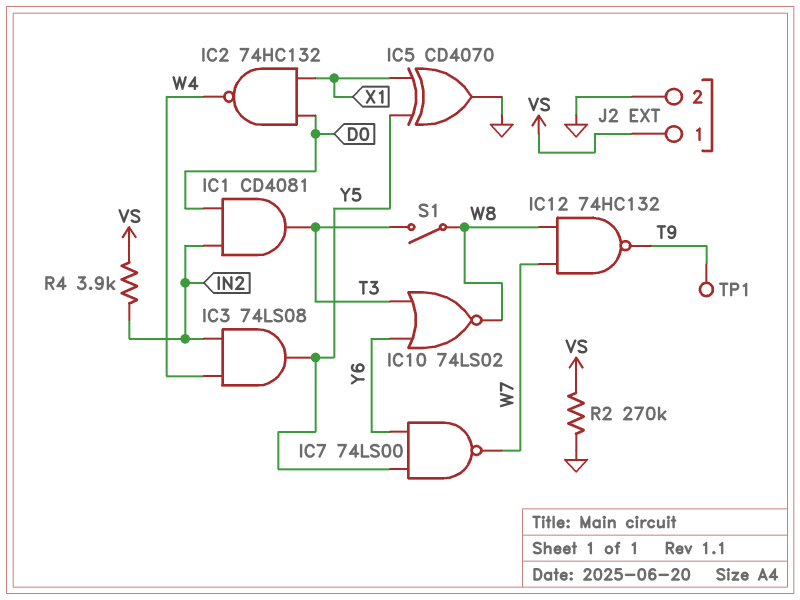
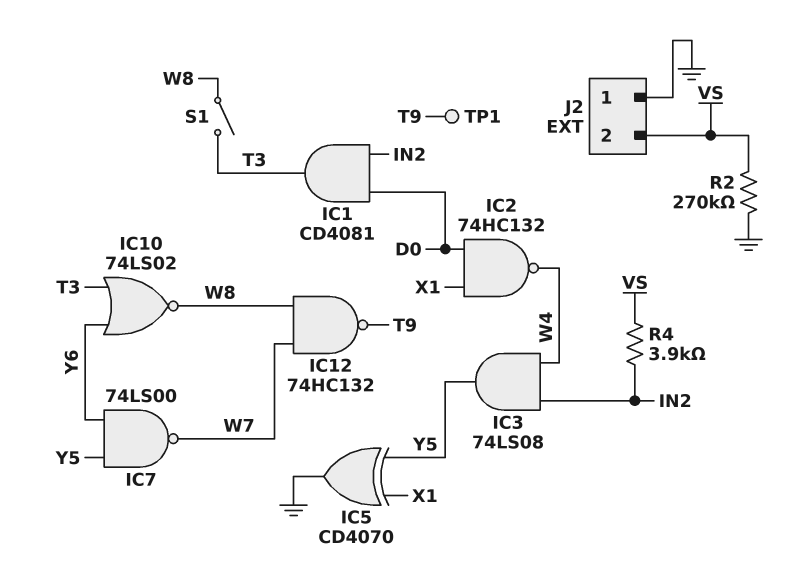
J2 pin 1: VS -> GND
J2 pin 2: GND -> VS

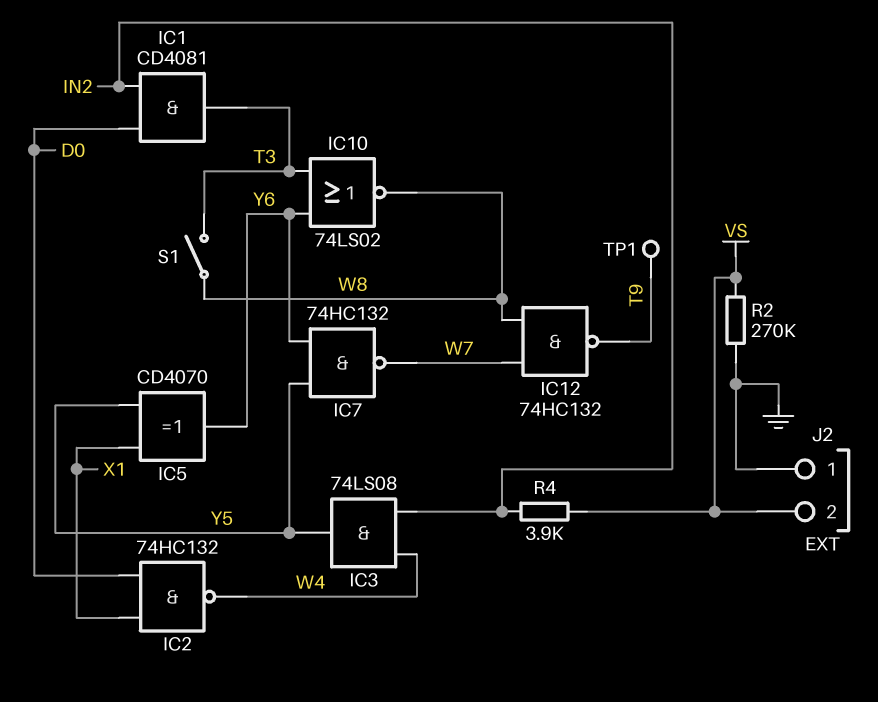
IC5: XOR CD4070 (in X1, in Y5, out GND) -> XOR CD4070 (in X1, in Y5, out Y6)
IC7: NAND 74LS00 (in Y5, in Y6, out W7) -> NAND 74HC132 (in Y5, in Y6, out W7)

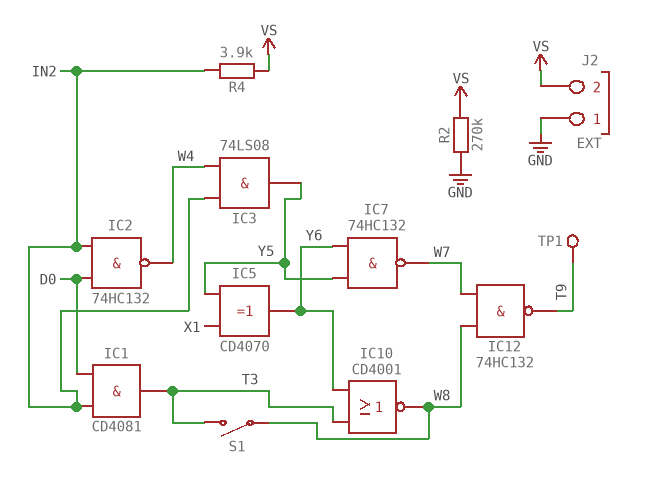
IC2: NAND 74HC132 (in D0, in X1, out W4) -> NAND 74HC132 (in D0, in IN2, out W4)
IC10: NOR 74LS02 (in T3, in Y6, out W8) -> NOR CD4001 (in T3, in Y6, out W8)

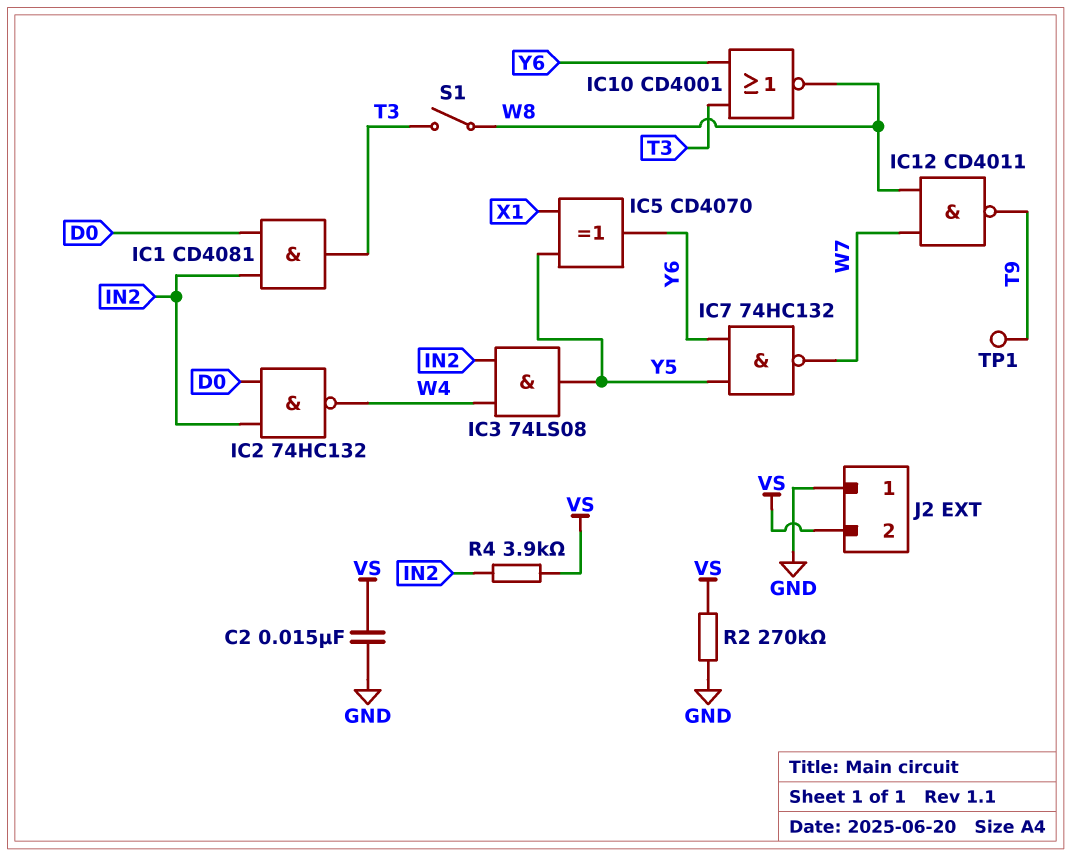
C2: none -> 15nF (GND, VS)
IC12: NAND 74HC132 (in W7, in W8, out T9) -> NAND CD4011 (in W7, in W8, out T9)

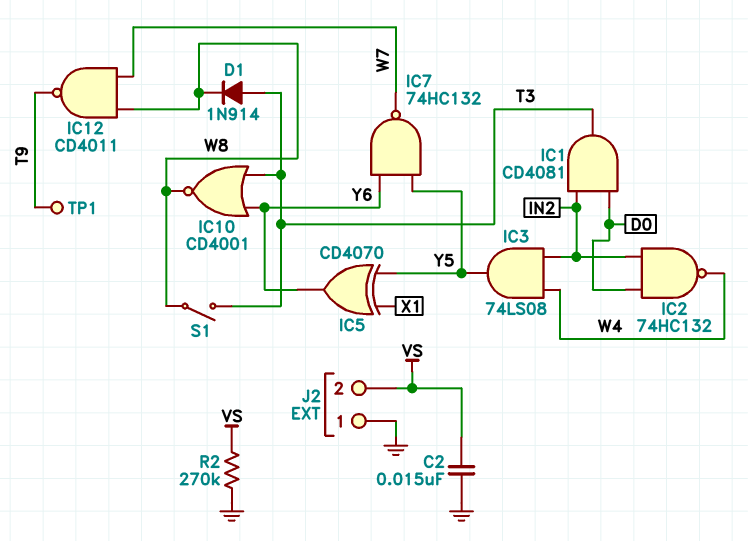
D1: none -> diode 1N914 (A T3, K W8)
R4: 3.9k (IN2, VS) -> none

